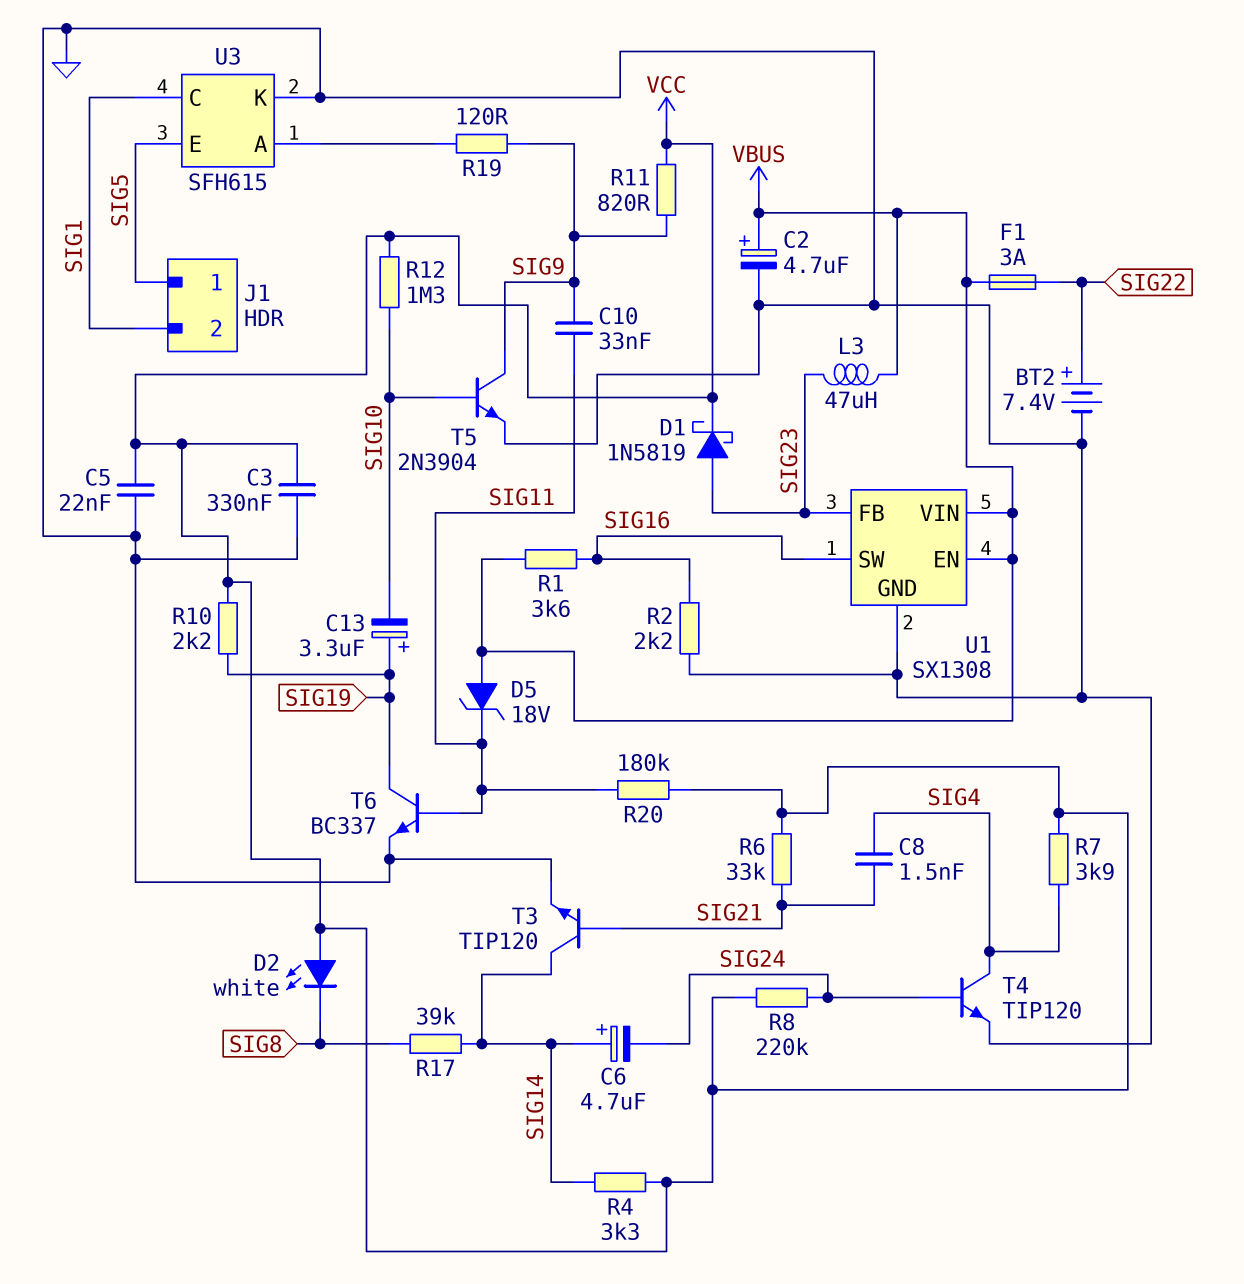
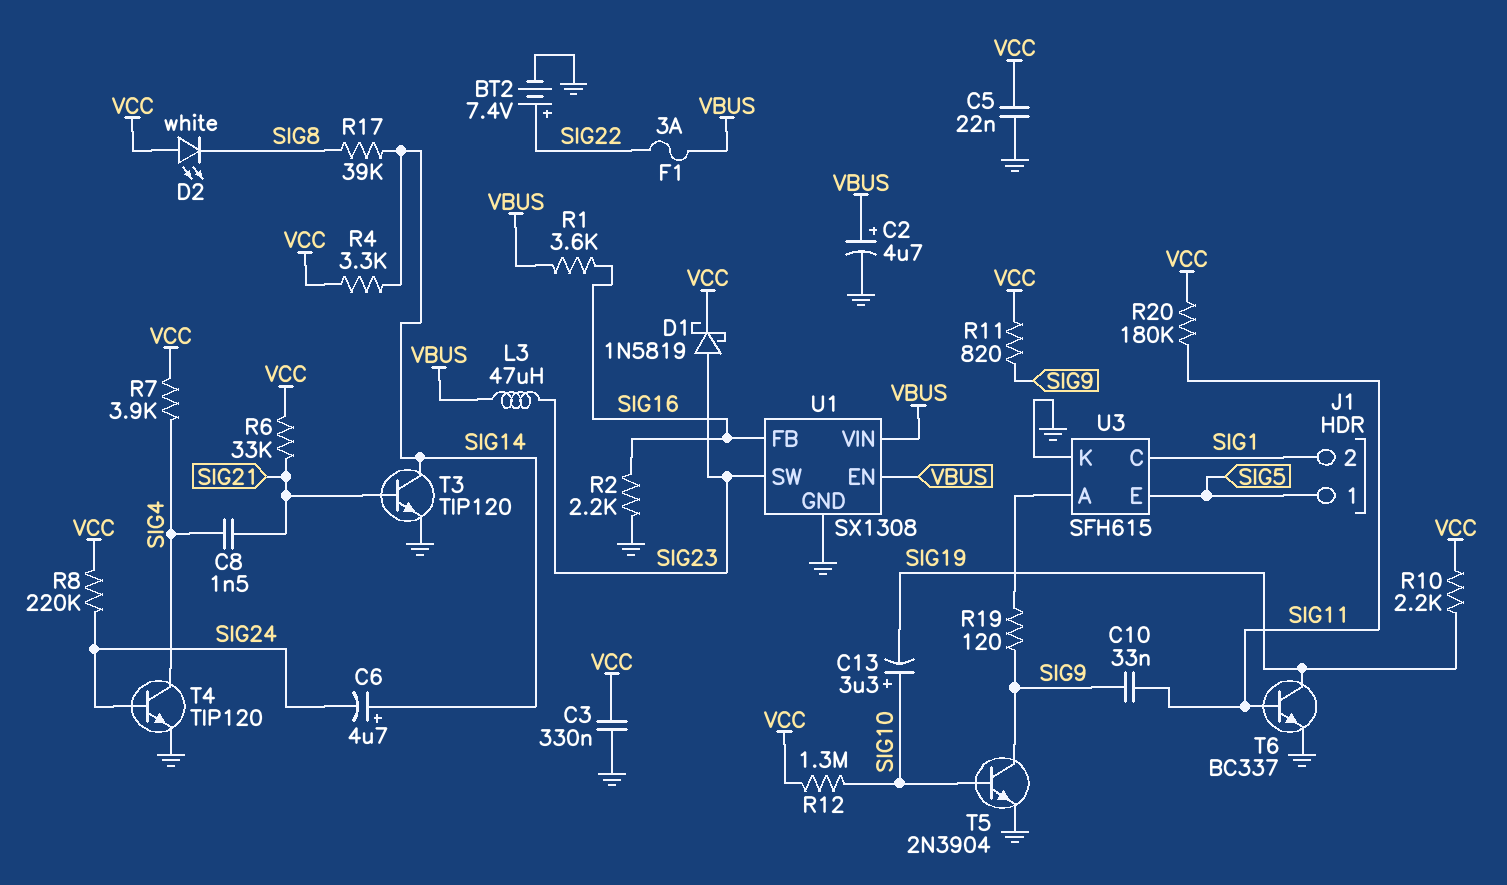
C13: 3.3uF (plus SIG19, minus SIG10) -> 3.3uF (plus SIG10, minus SIG19)
D5: zener 18V (A VBUS, K SIG11) -> none
U1 pin FB: SIG23 -> SIG16
U1 pin SW: SIG16 -> SIG23

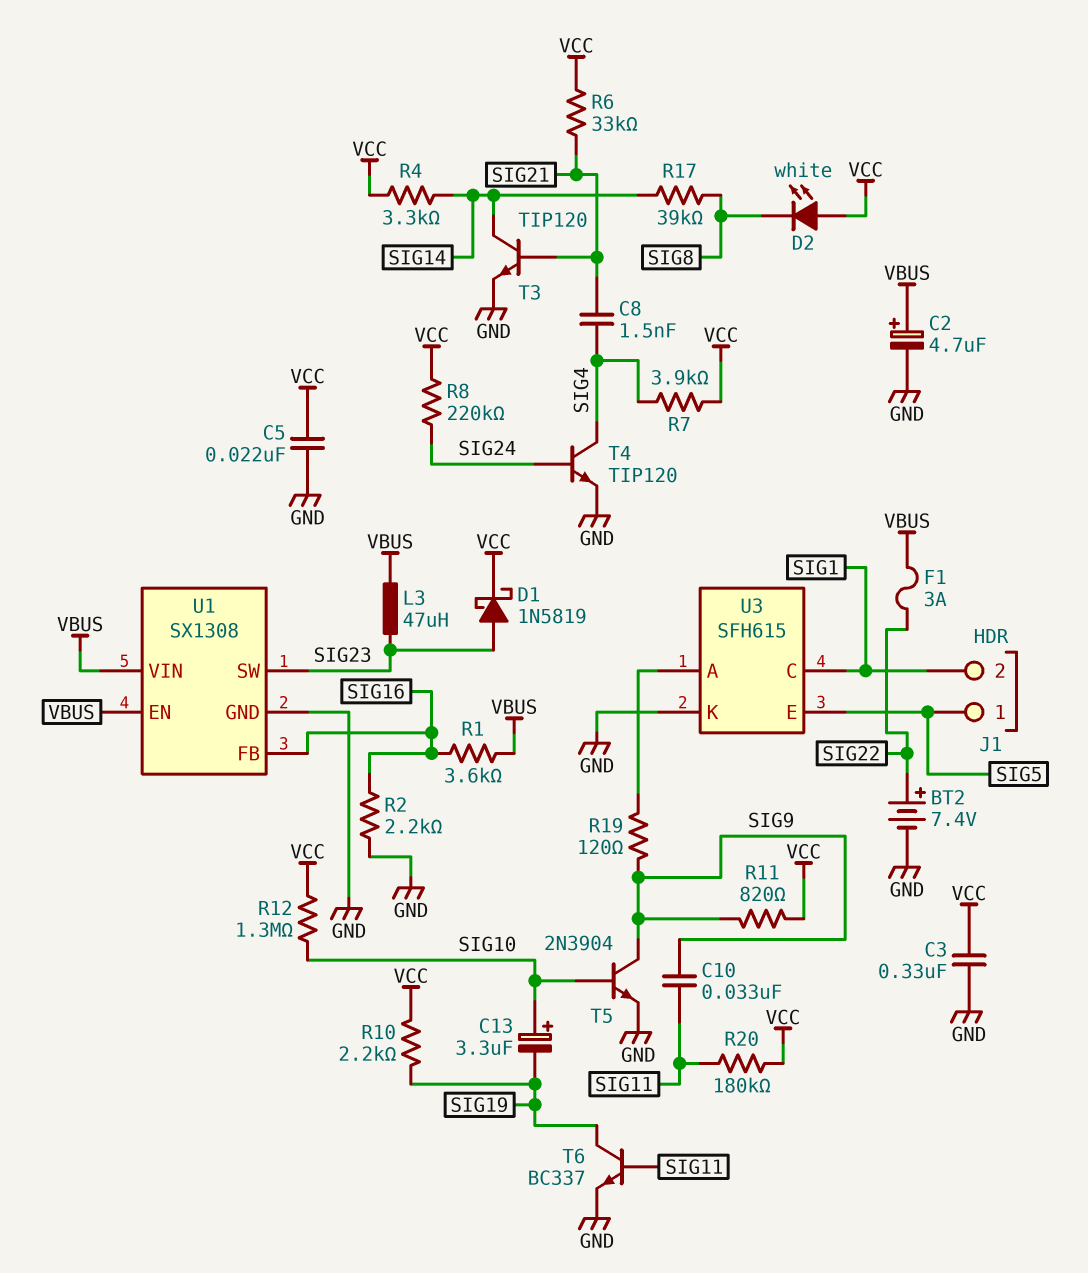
C6: 4.7uF (plus SIG14, minus SIG24) -> none

